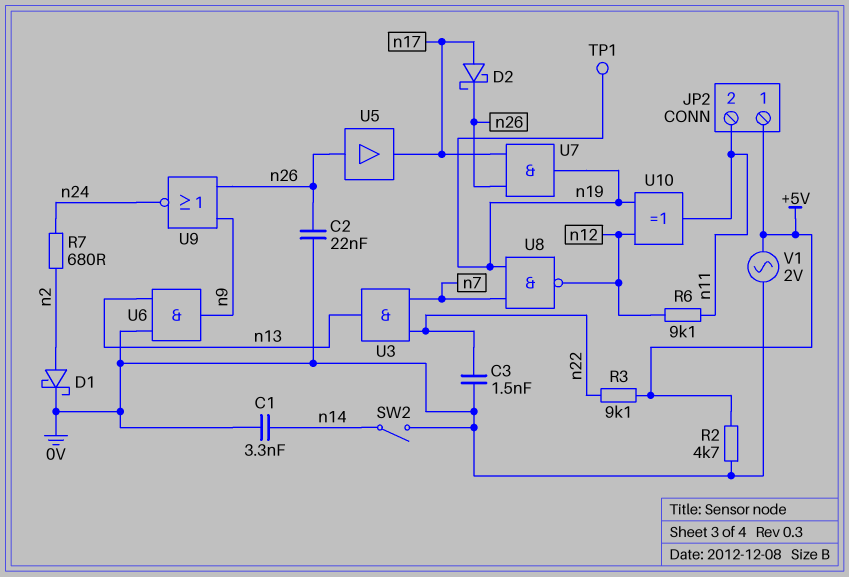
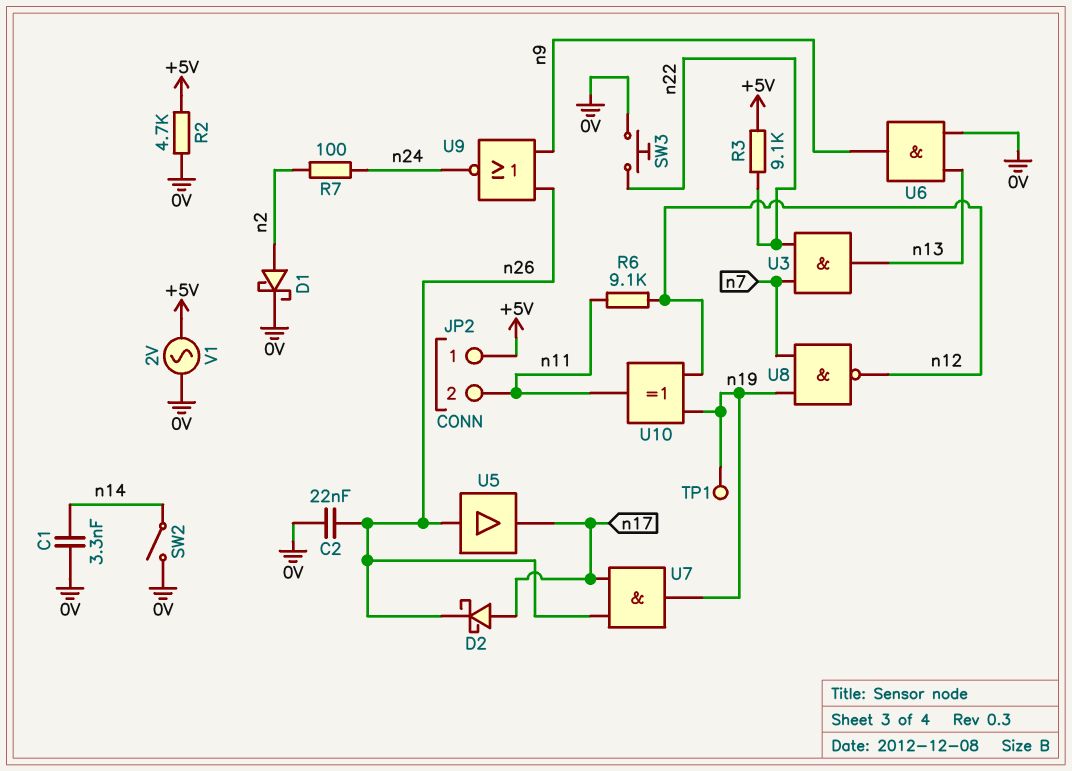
C3: 1.5nF (0V, n22) -> none
R7: 680 (n2, n24) -> 100 (n2, n24)
SW3: none -> button (0V, n22)

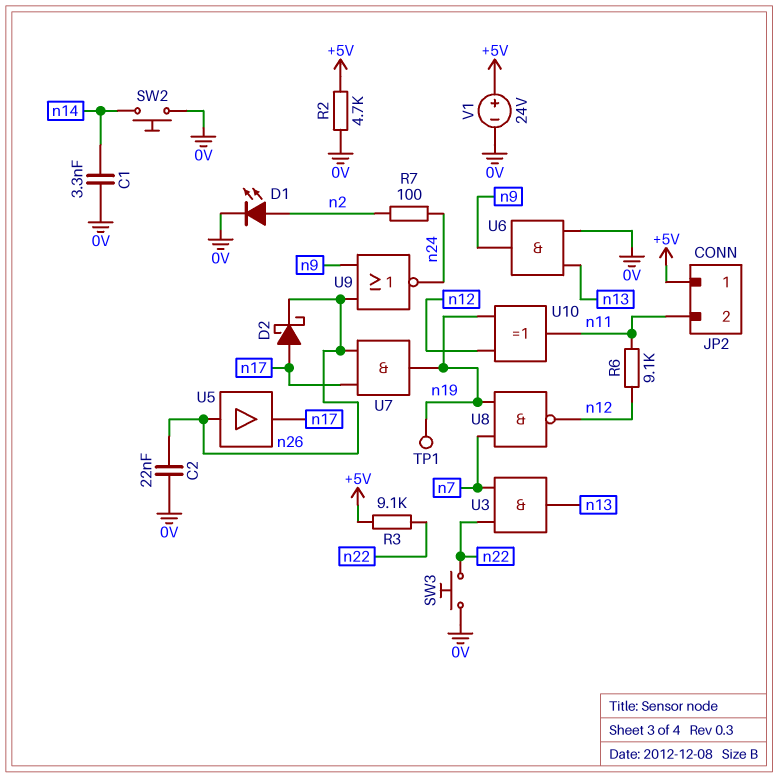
D1: schottky (A n2, K 0V) -> LED (A n2, K 0V)
SW2: switch (0V, n14) -> button (0V, n14)
V1: AC 2V (+5V, 0V) -> 24V (plus +5V, minus 0V)

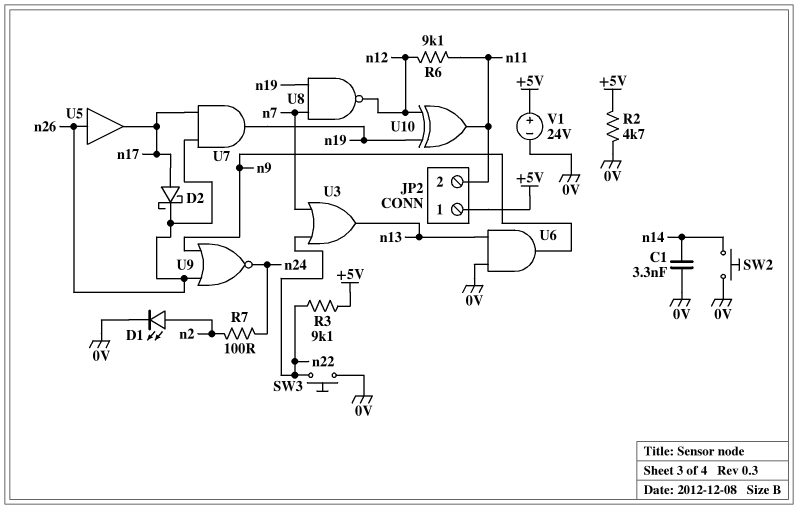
C2: 22nF (0V, n26) -> none
TP1: test point (n19) -> none
U3: AND (in n7, in n22, out n13) -> OR (in n7, in n22, out n13)

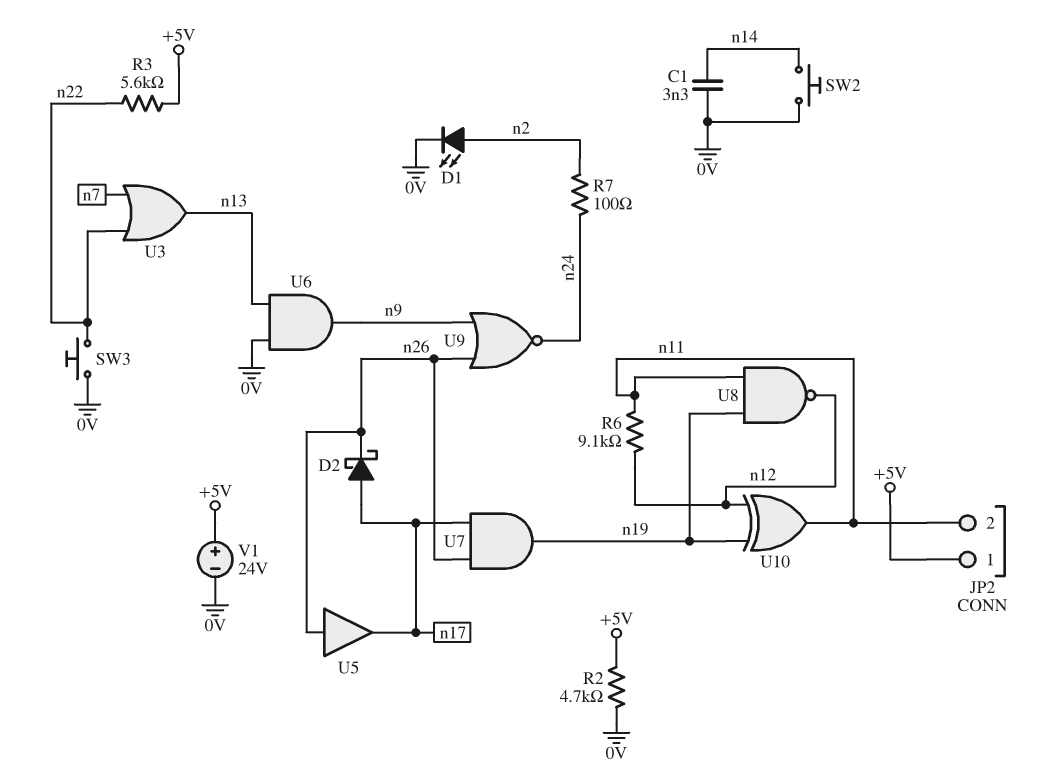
R3: 9.1k (+5V, n22) -> 5.6k (+5V, n22)
U8: NAND (in n7, in n19, out n12) -> NAND (in n11, in n19, out n12)

